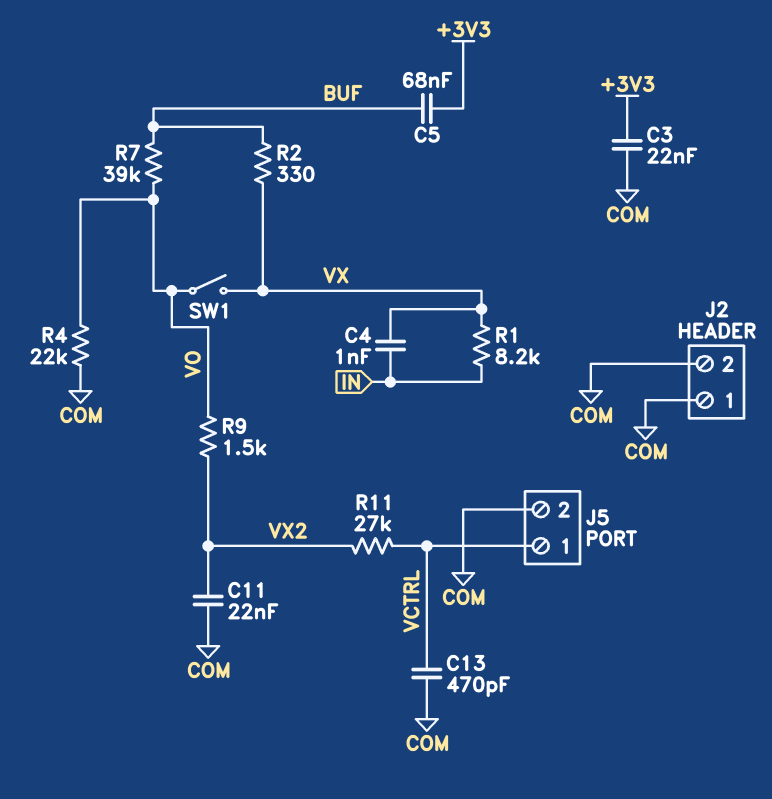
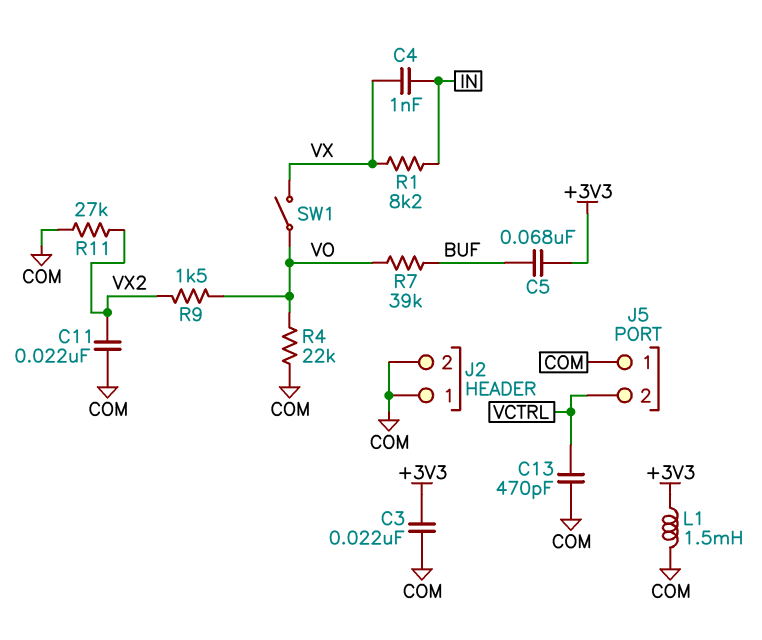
J5 pin 1: VCTRL -> COM
J5 pin 2: COM -> VCTRL
L1: none -> 1.5mH (+3V3, COM)
R2: 330 (BUF, VX) -> none
R11: 27k (VCTRL, VX2) -> 27k (COM, VX2)

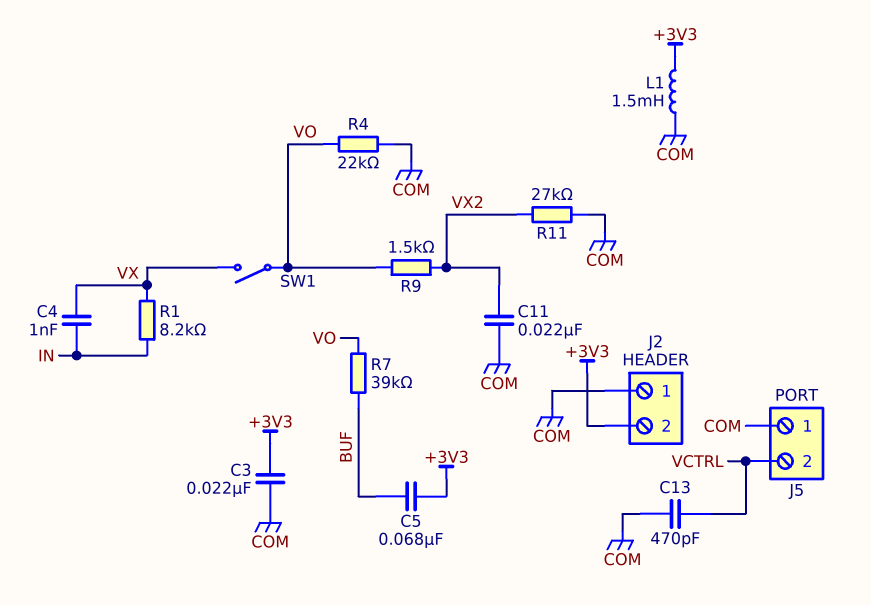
J2 pin 2: COM -> +3V3

